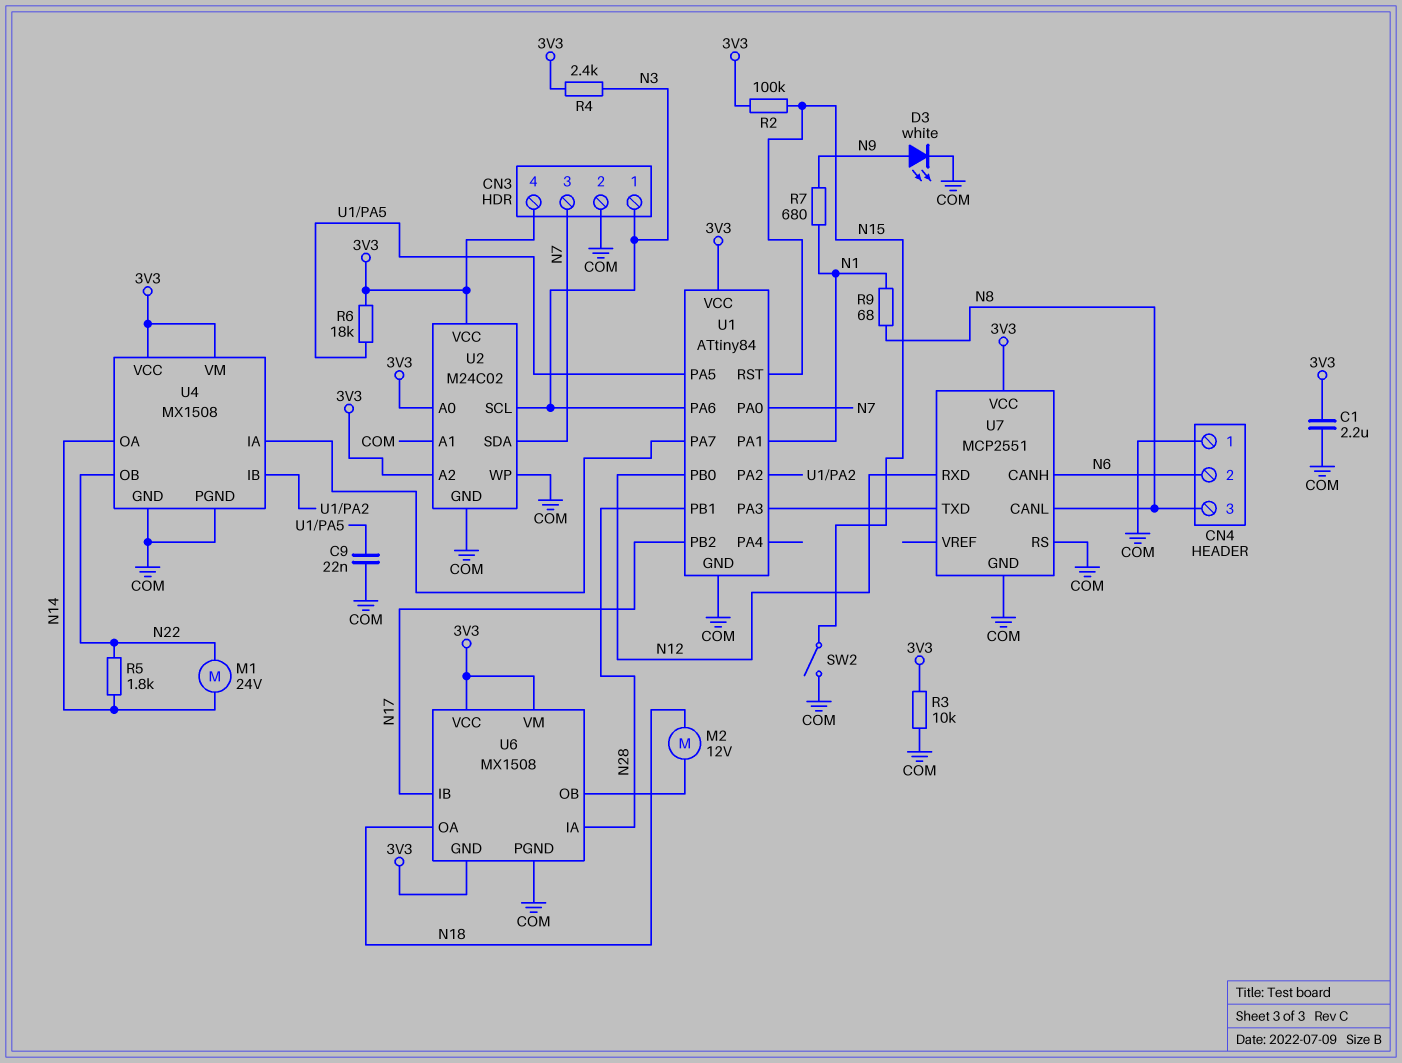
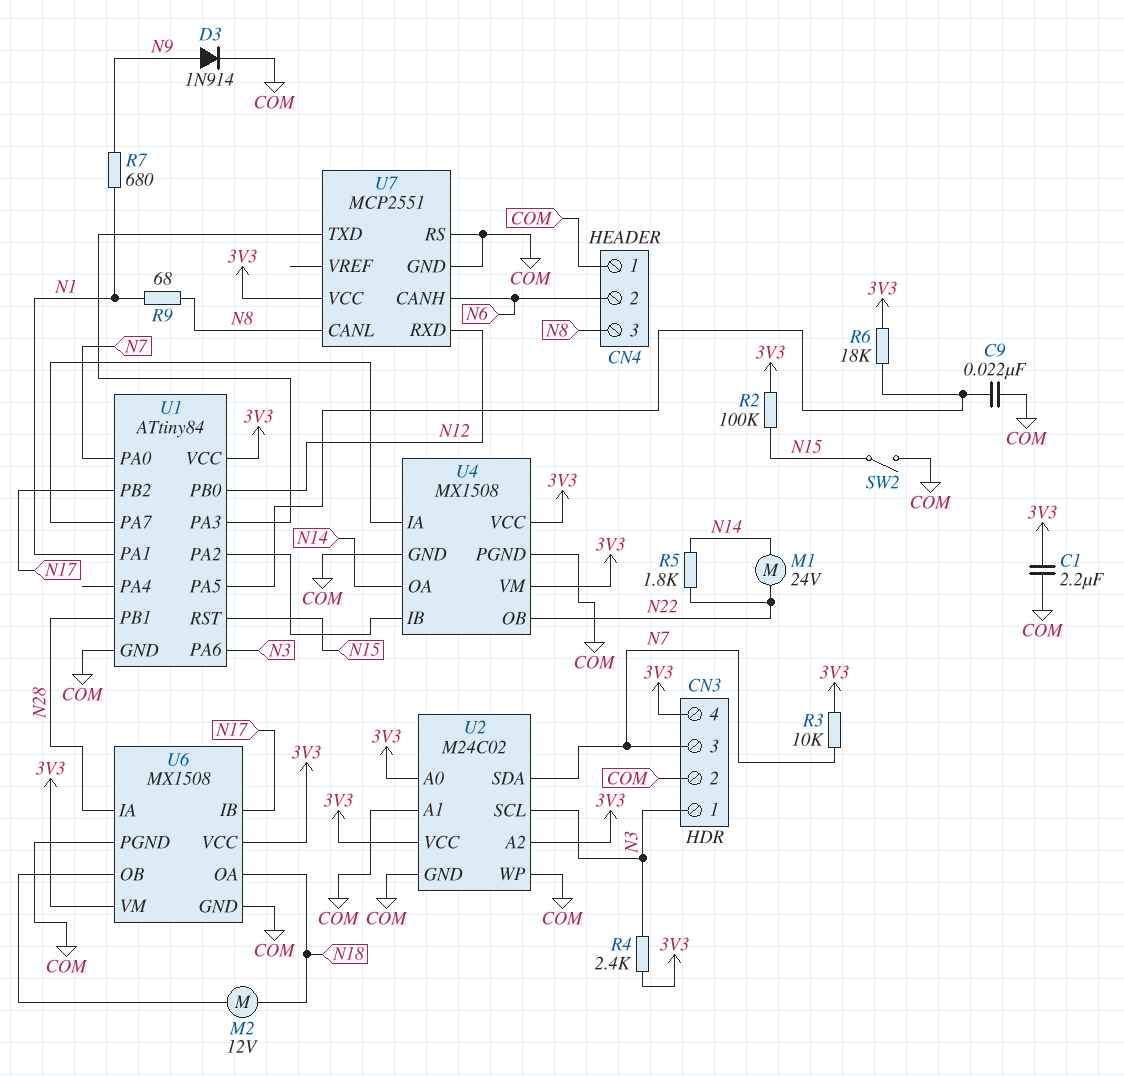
D3: LED white (A N9, K COM) -> diode 1N914 (A N9, K COM)
R3: 10k (3V3, COM) -> 10k (3V3, N7)
U6 pin GND: 3V3 -> COM

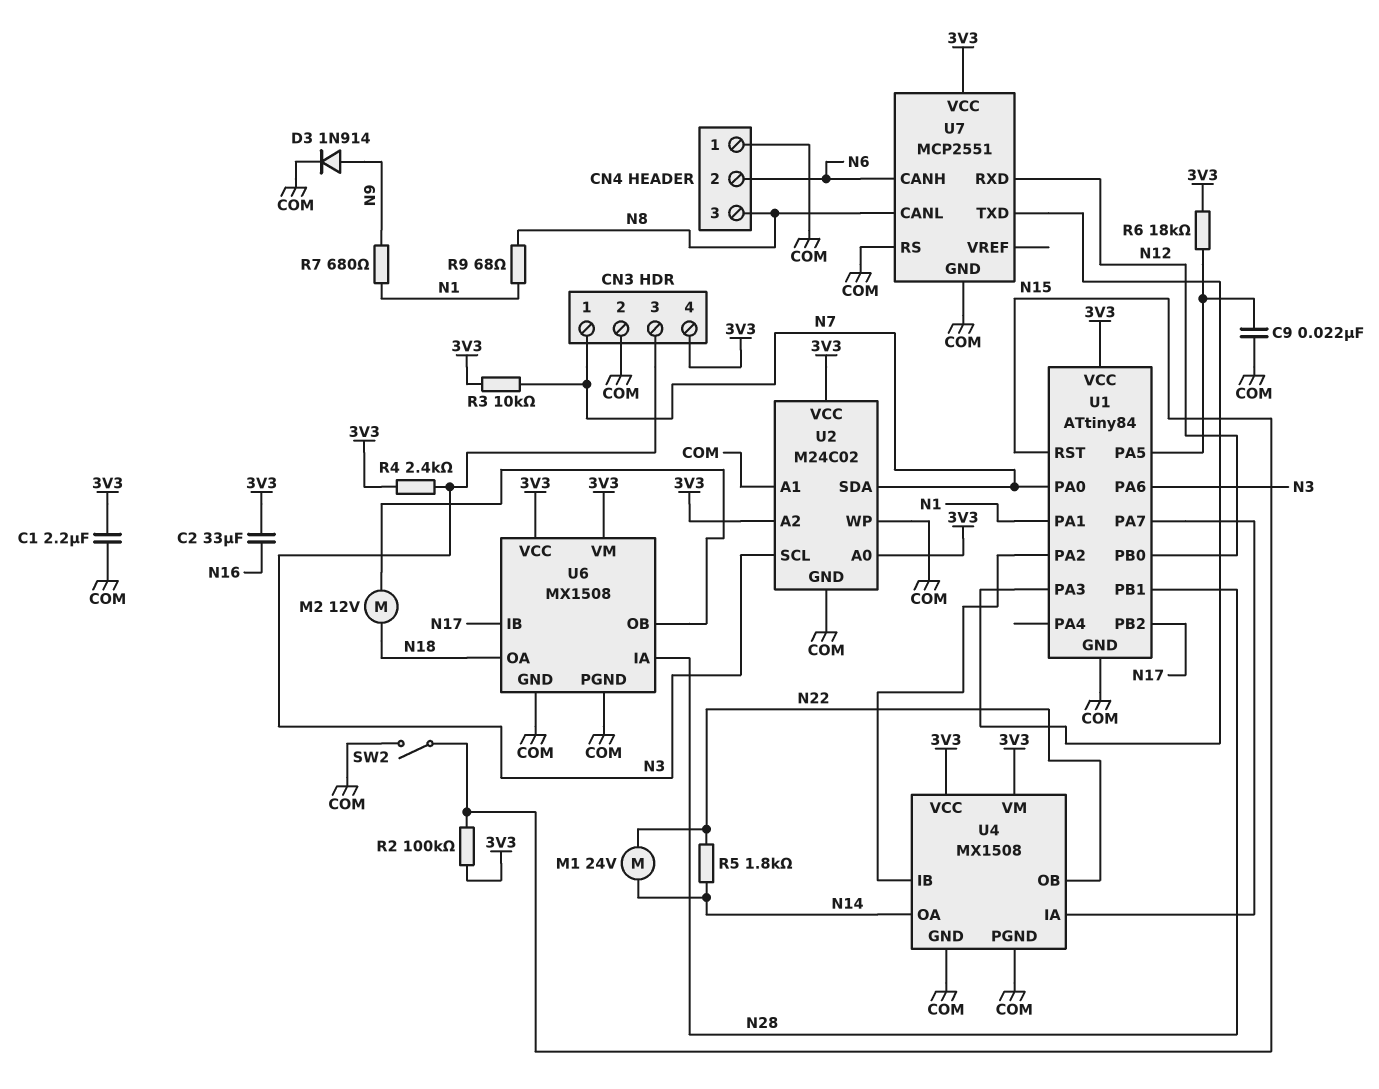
C2: none -> 33uF (3V3, N16)
CN3 pin 1: N3 -> N7
CN3 pin 3: N7 -> N3

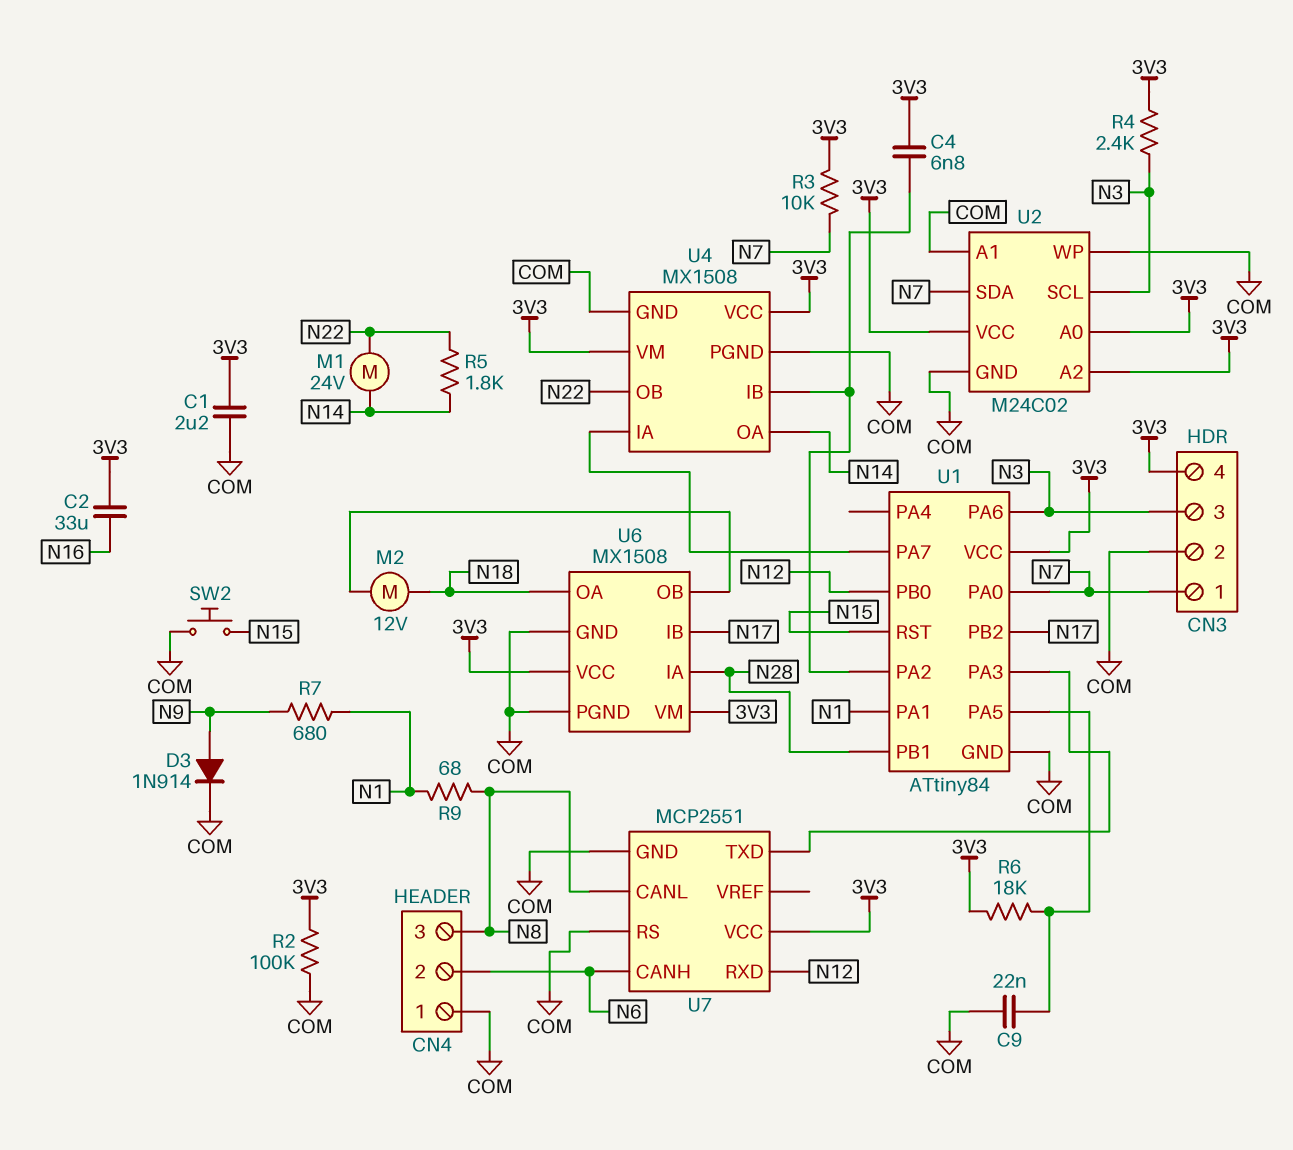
C4: none -> 6.8nF (3V3, U1/PA2)
R2: 100k (3V3, N15) -> 100k (3V3, COM)
SW2: switch (COM, N15) -> button (COM, N15)

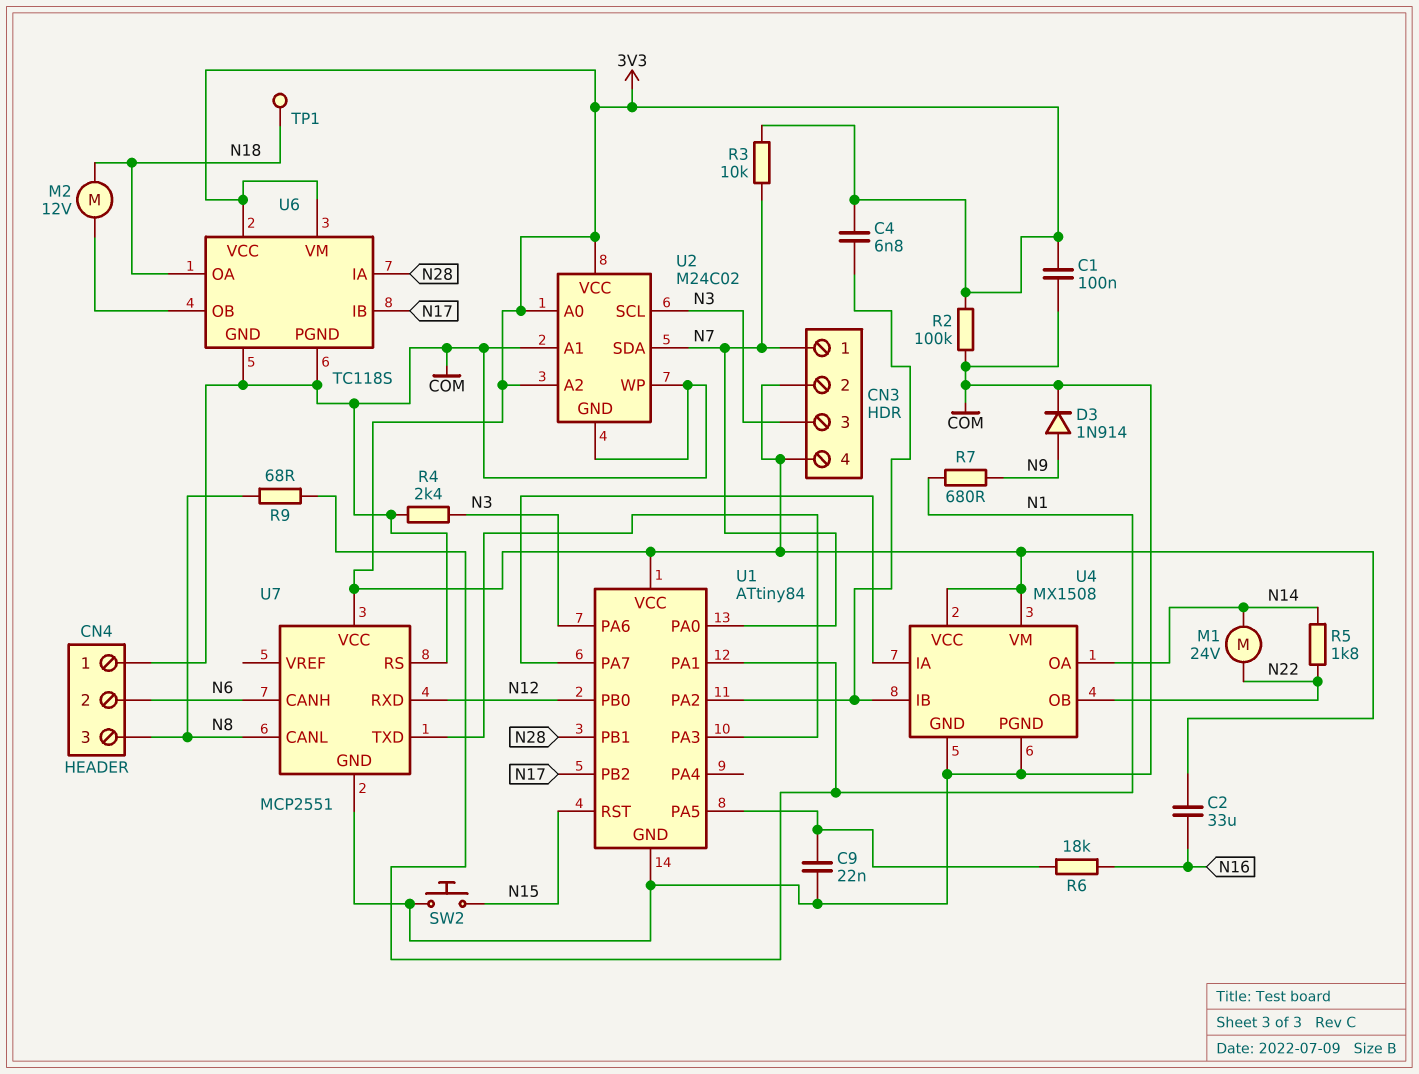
C1: 2.2uF (3V3, COM) -> 100nF (3V3, COM)
CN3 pin 2: COM -> 3V3
R4: 2.4k (3V3, N3) -> 2.4k (COM, N3)
R6: 18k (3V3, U1/PA5) -> 18k (N16, U1/PA5)
TP1: none -> test point (N18)
U6: MX1508 -> TC118S

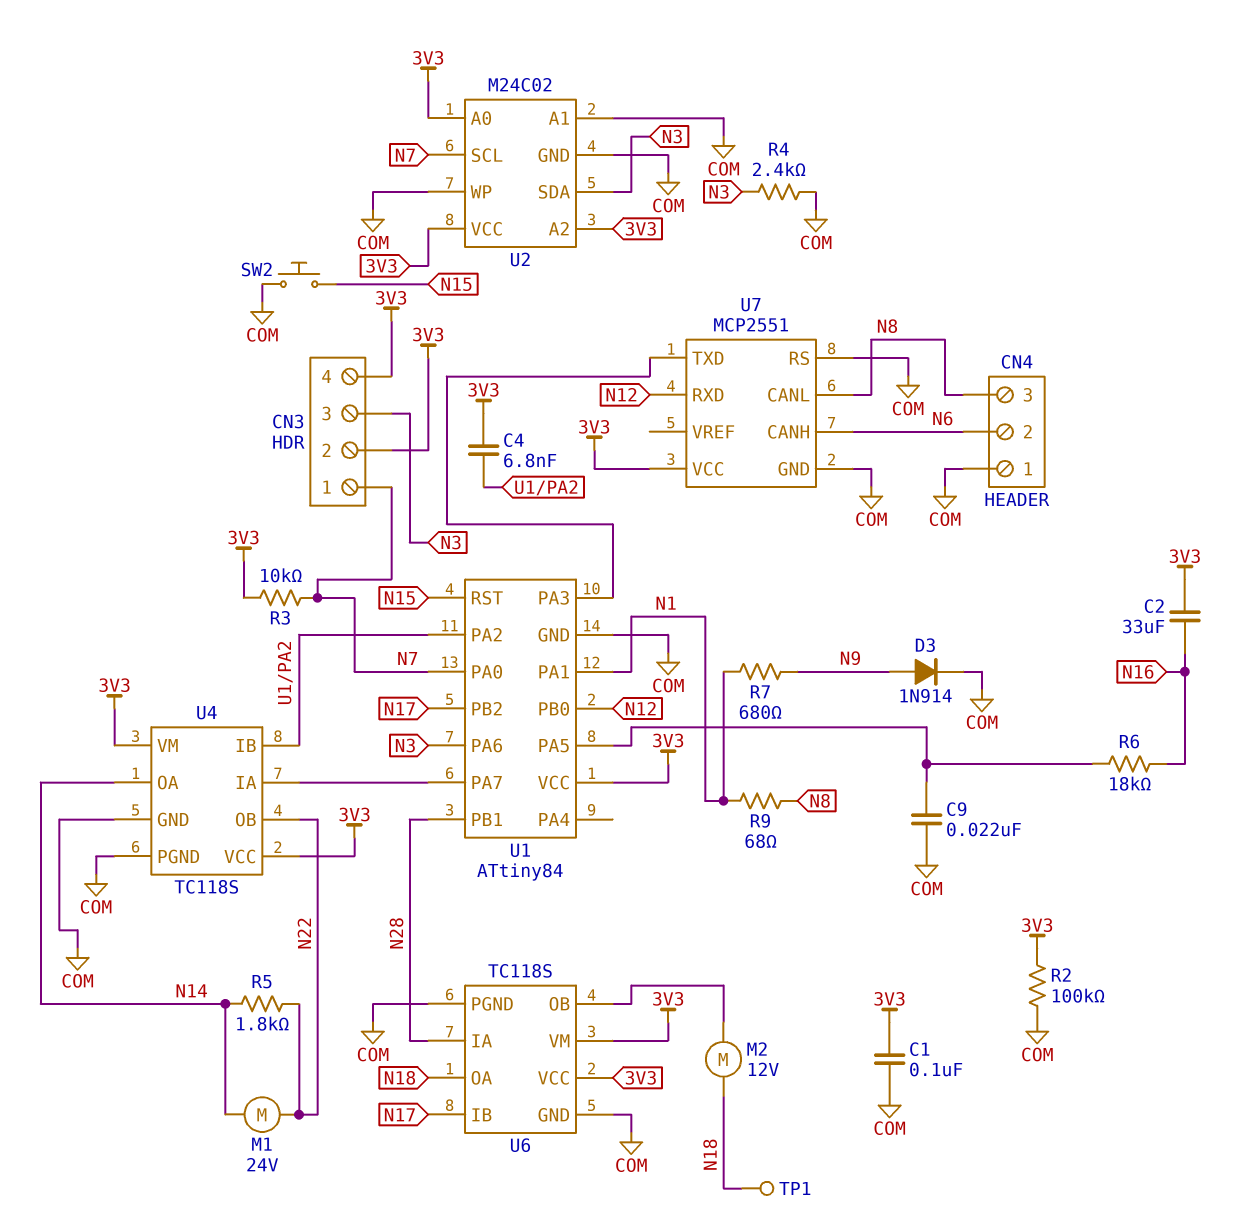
U2 pin SCL: N3 -> N7
U2 pin SDA: N7 -> N3
U4: MX1508 -> TC118S

